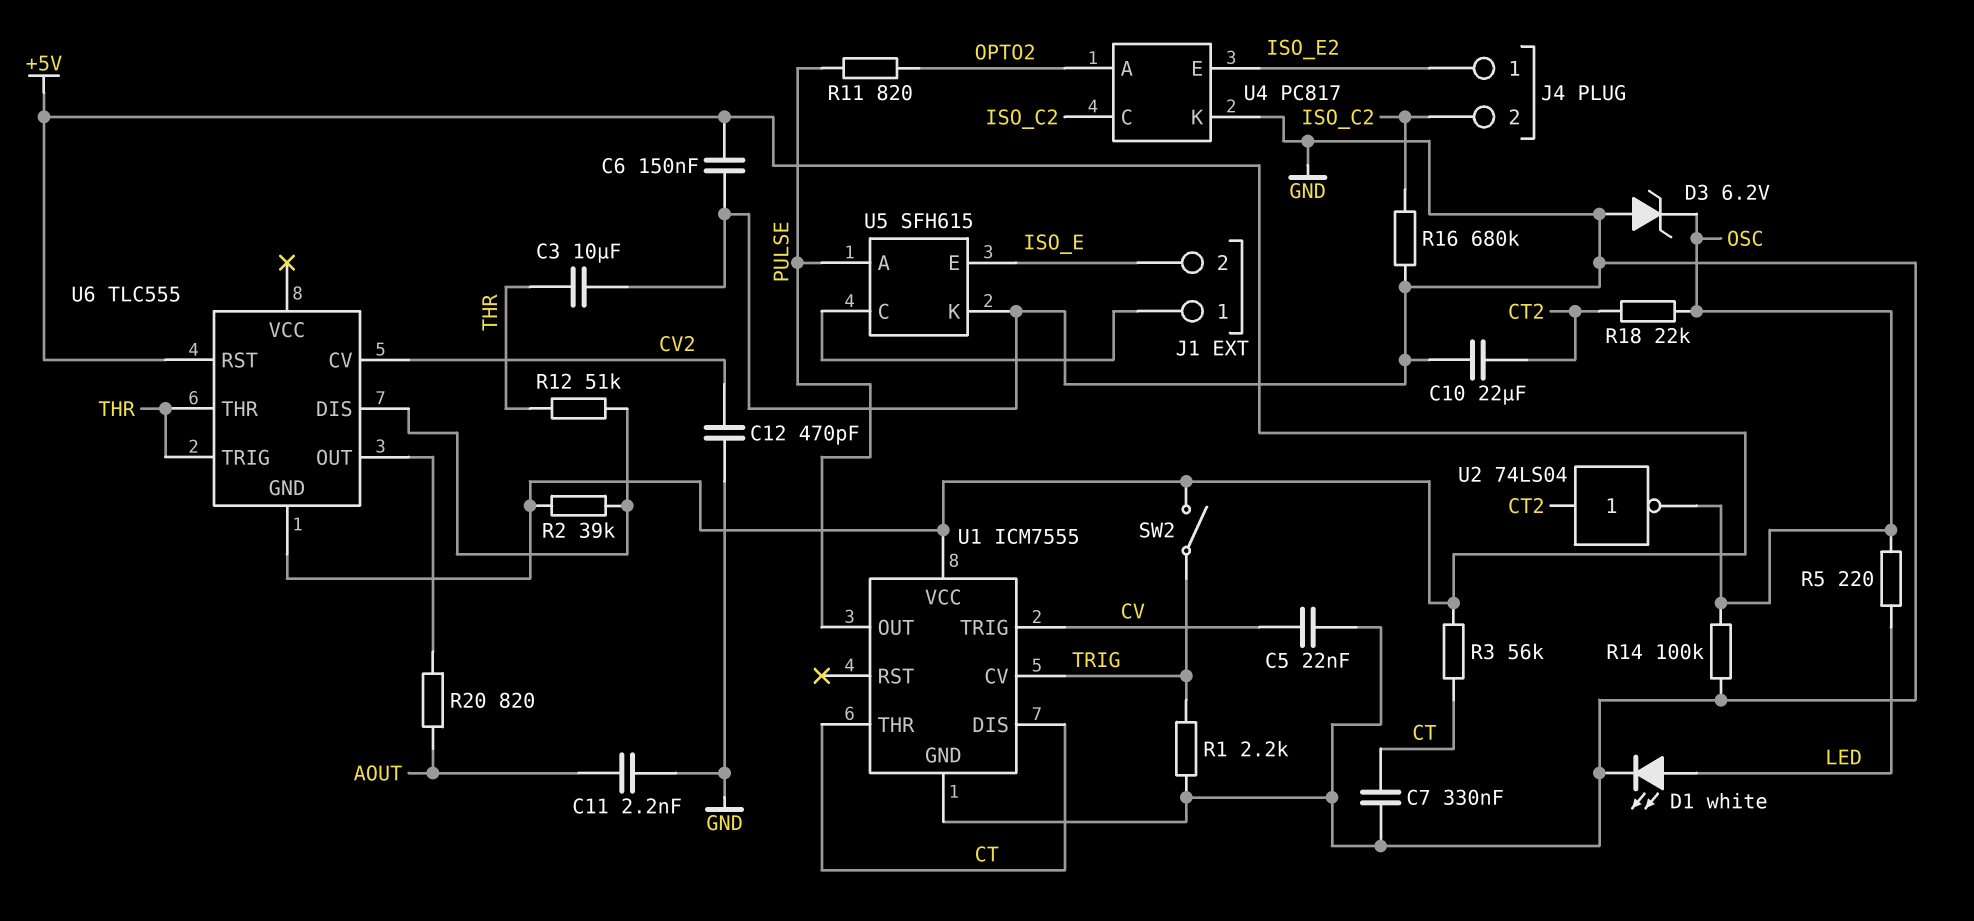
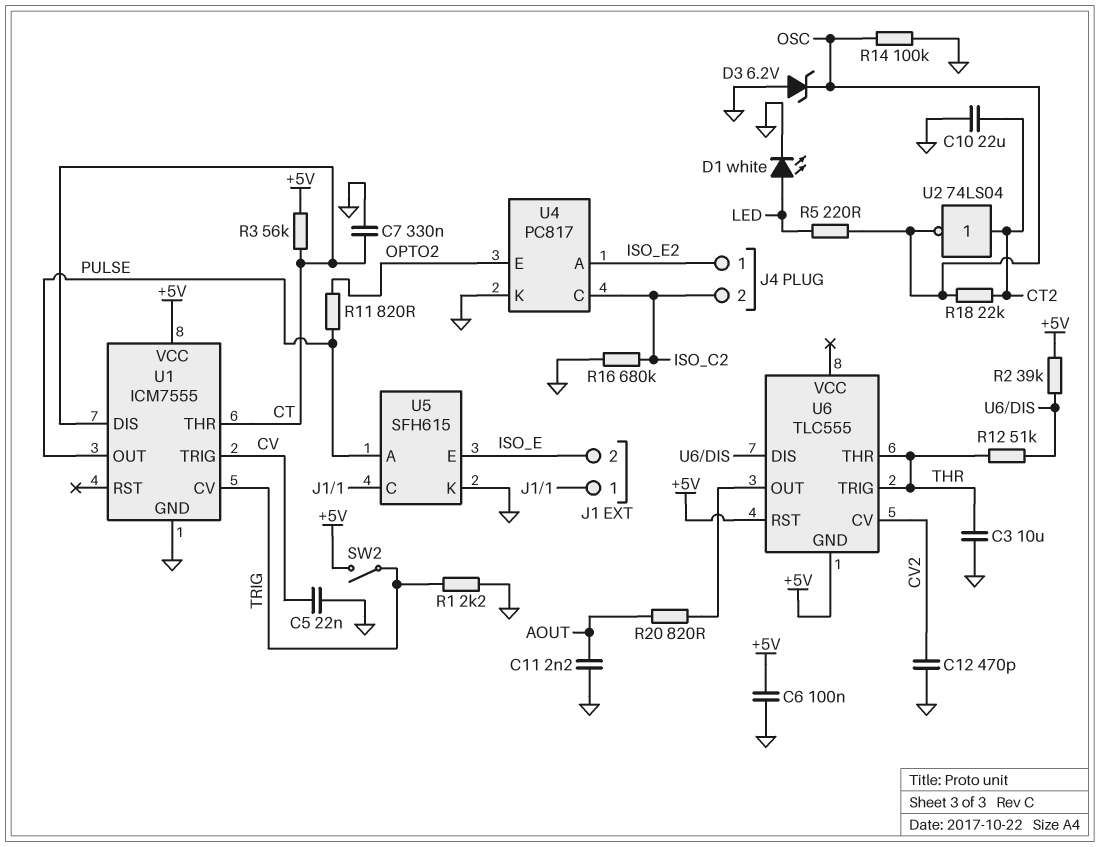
C6: 150nF (+5V, GND) -> 100nF (+5V, GND)
U4 pin A: OPTO2 -> ISO_E2
U4 pin E: ISO_E2 -> OPTO2

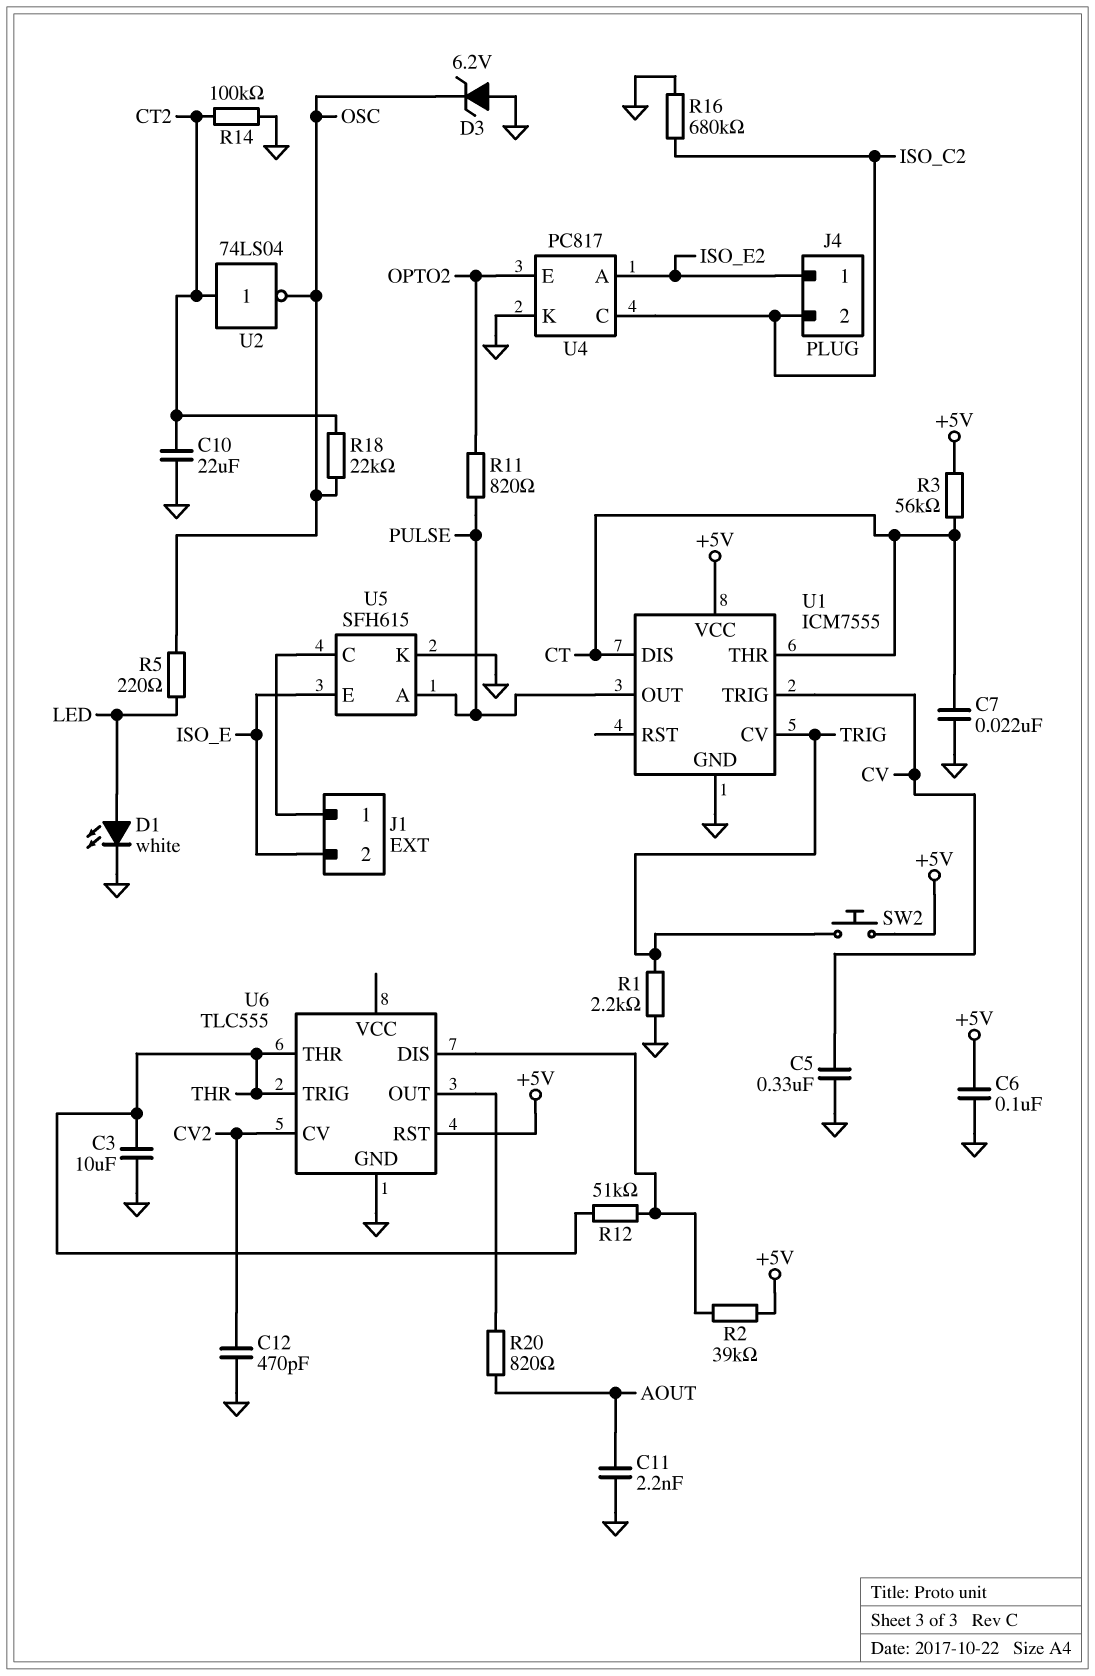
C5: 22nF (CV, GND) -> 330nF (CV, GND)
C7: 330nF (CT, GND) -> 22nF (CT, GND)
R14: 100k (GND, OSC) -> 100k (CT2, GND)
SW2: switch (+5V, TRIG) -> button (+5V, TRIG)
U6 pin GND: +5V -> GND

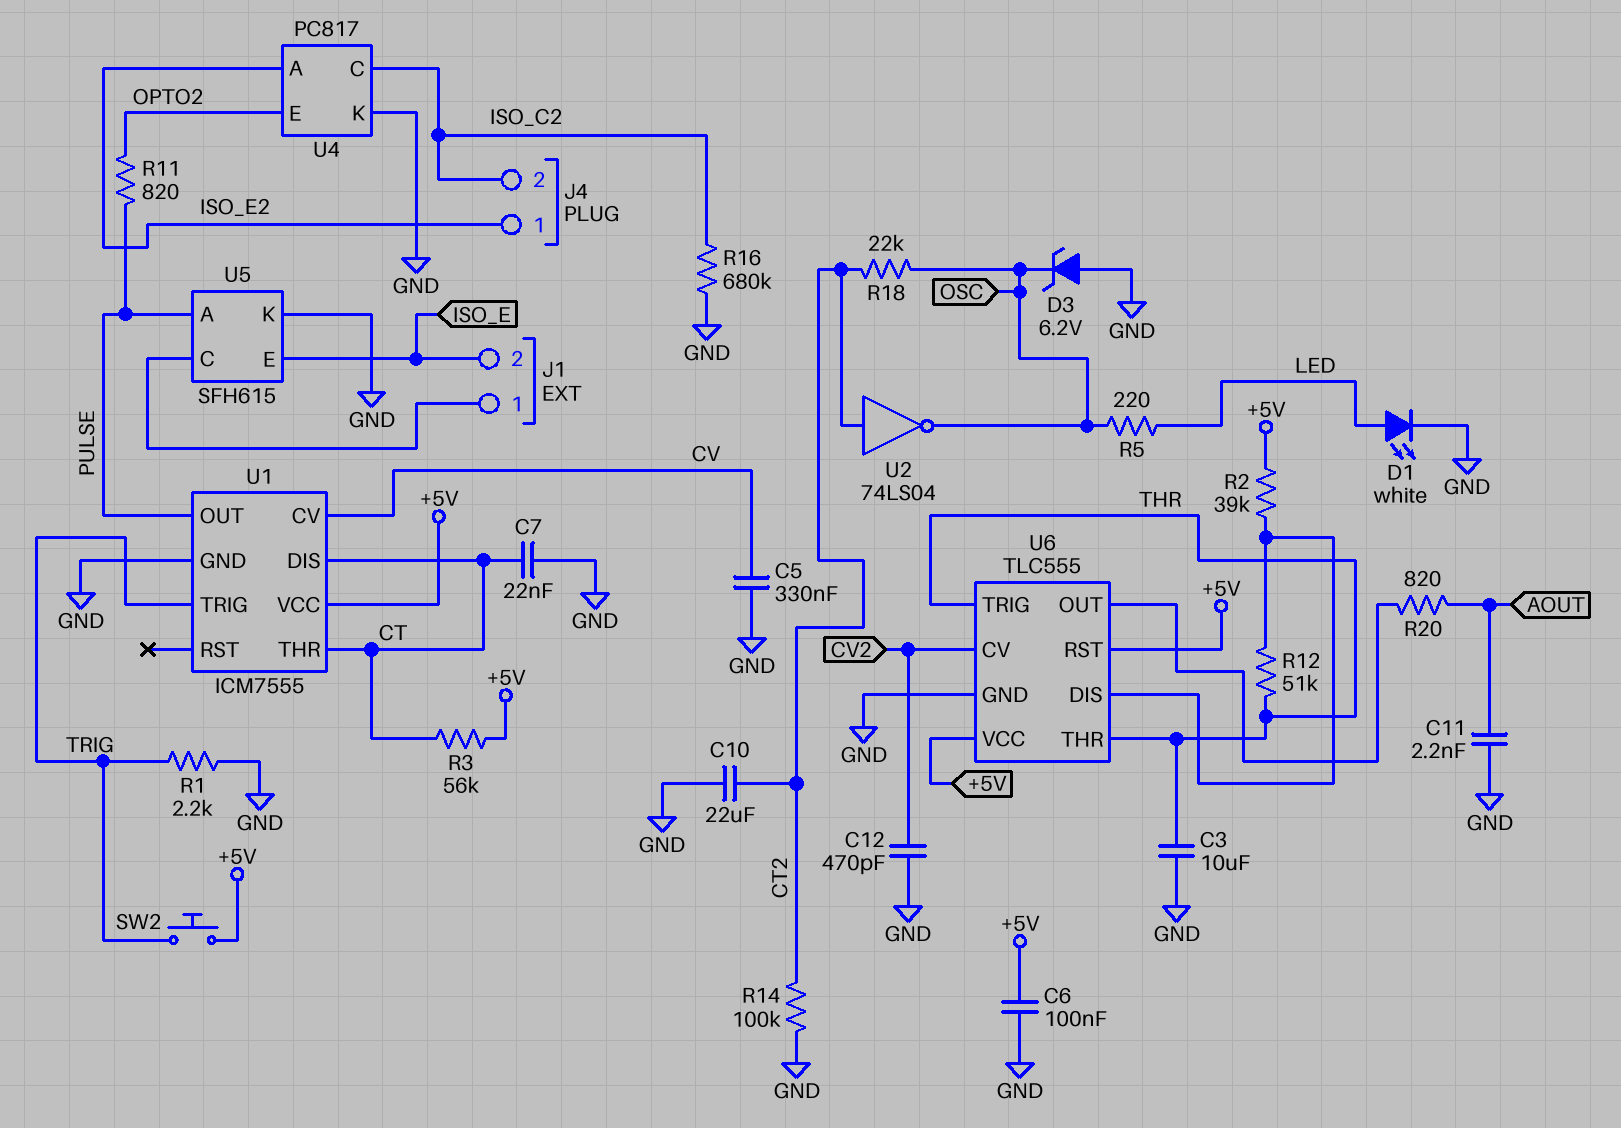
U1 pin CV: TRIG -> CV
U1 pin TRIG: CV -> TRIG
U6 pin VCC: none -> +5V

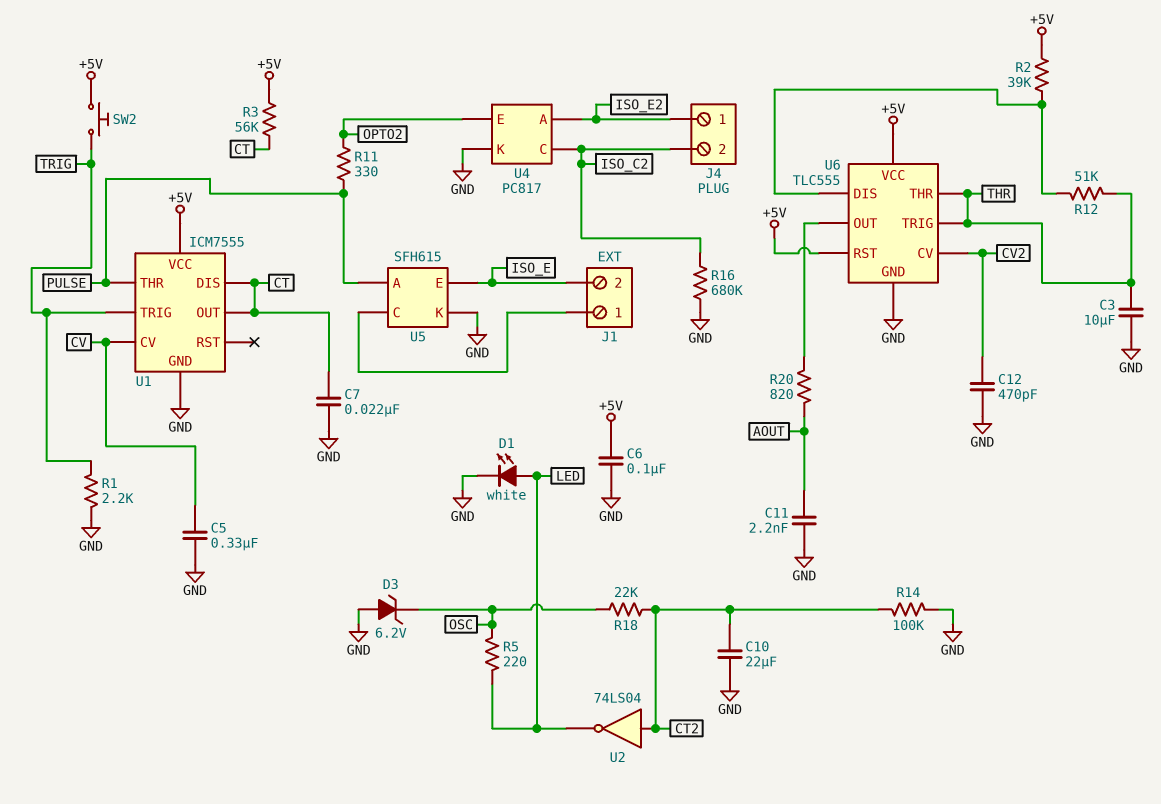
R11: 820 (OPTO2, PULSE) -> 330 (OPTO2, PULSE)
U1 pin OUT: PULSE -> CT
U1 pin THR: CT -> PULSE
U2: NOT 74LS04 (in CT2, out OSC) -> NOT 74LS04 (in CT2, out LED)

